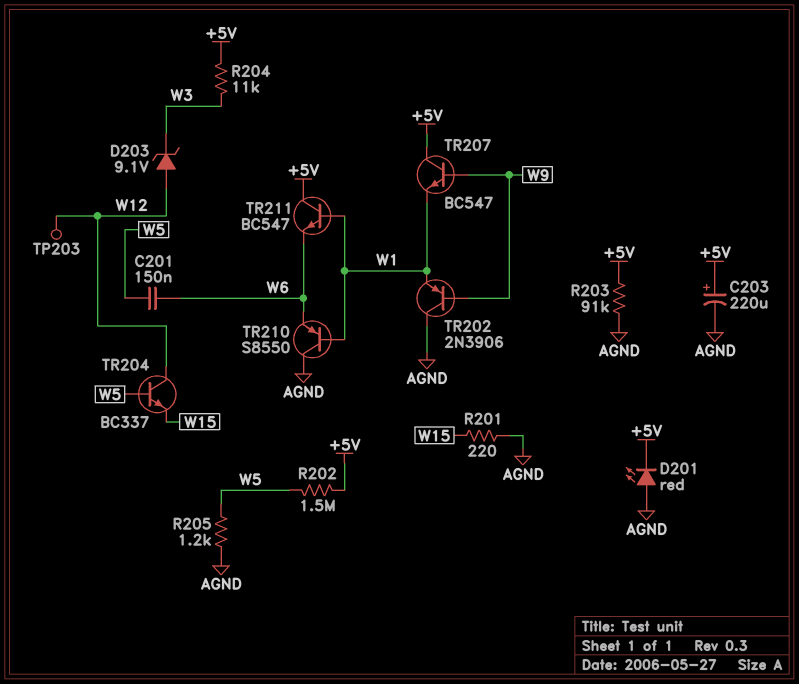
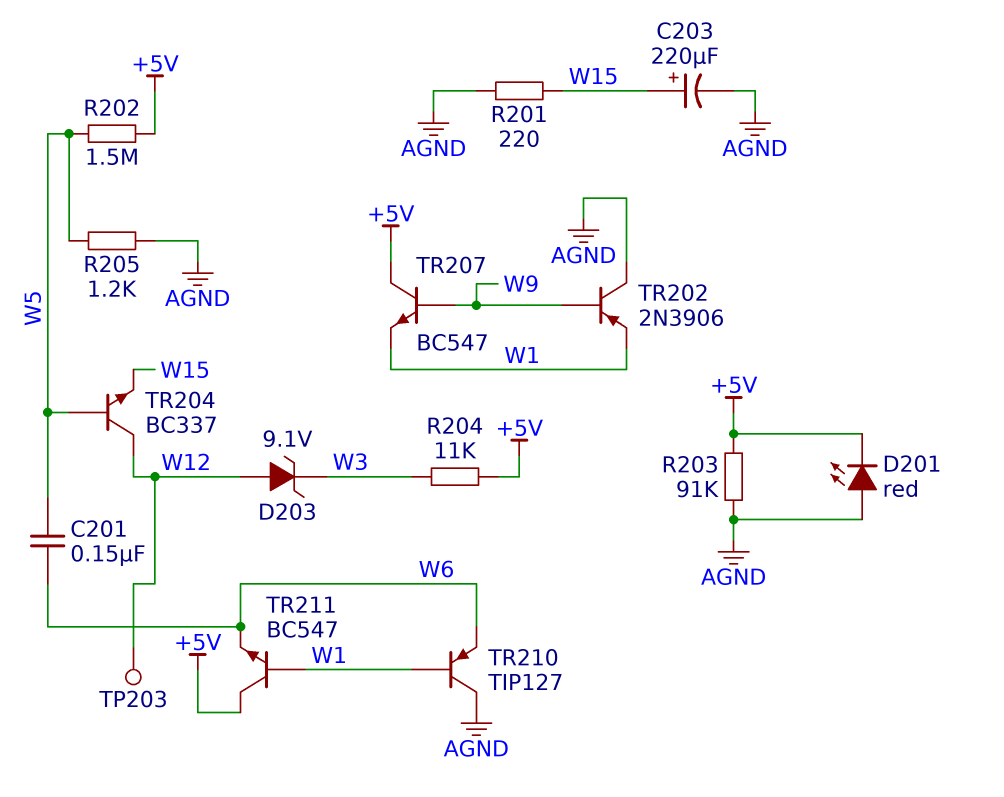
C203: 220uF (plus +5V, minus AGND) -> 220uF (plus W15, minus AGND)
TR210: PNP S8550 (B W1, C AGND, E W6) -> PNP TIP127 (B W1, C AGND, E W6)

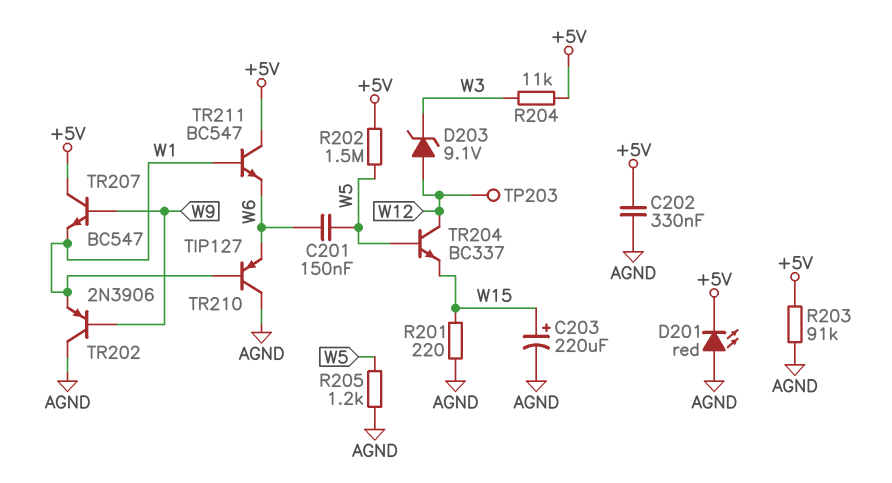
C202: none -> 330nF (+5V, AGND)

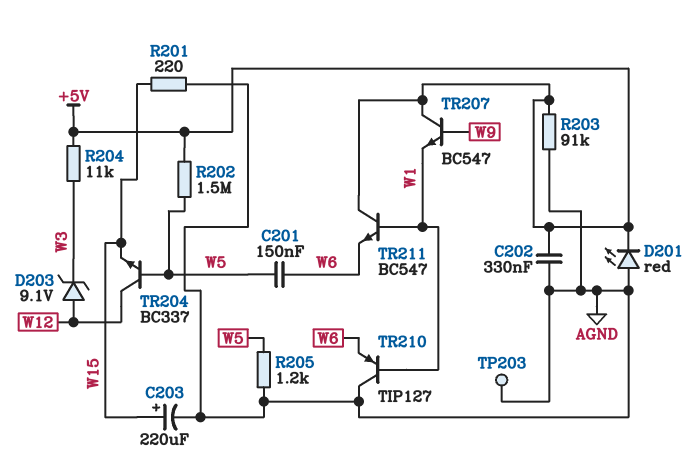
TP203: test point (W12) -> test point (AGND)
TR202: PNP 2N3906 (B W9, C AGND, E W1) -> none

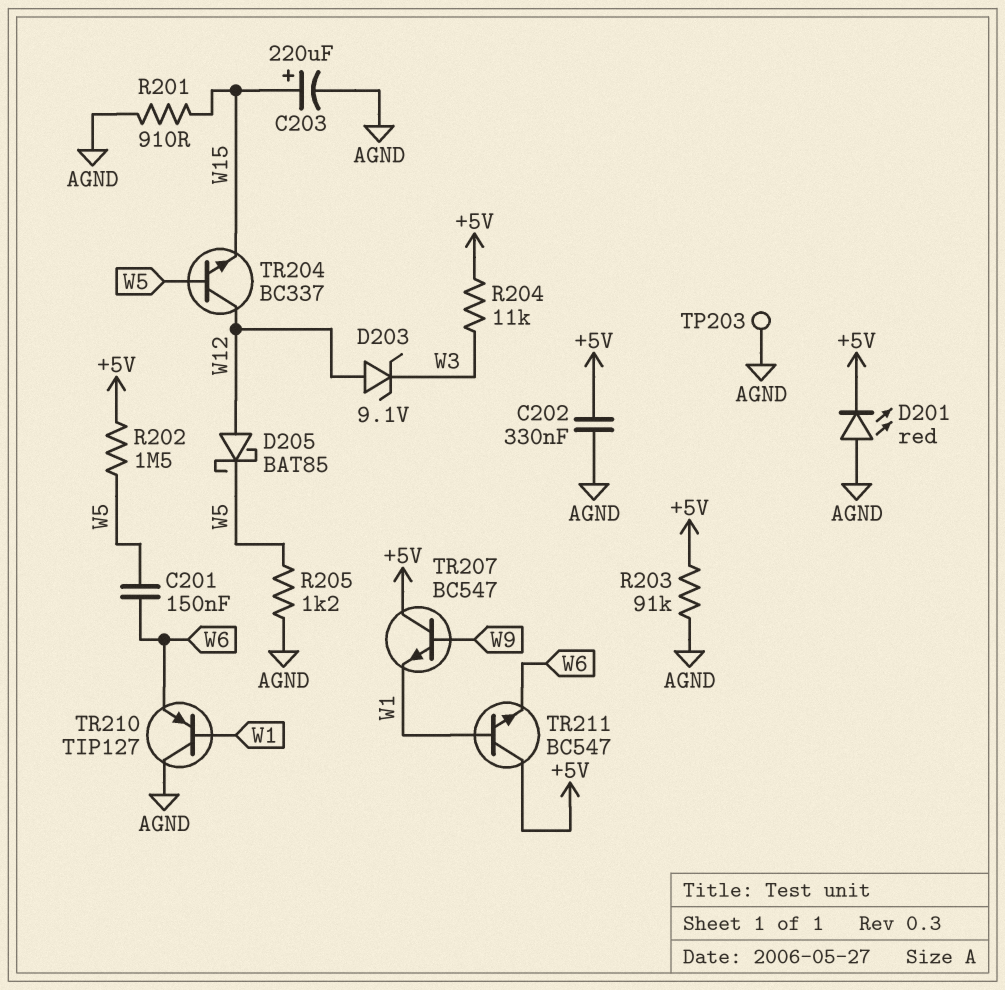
D205: none -> schottky BAT85 (A W12, K W5)
R201: 220 (AGND, W15) -> 910 (AGND, W15)

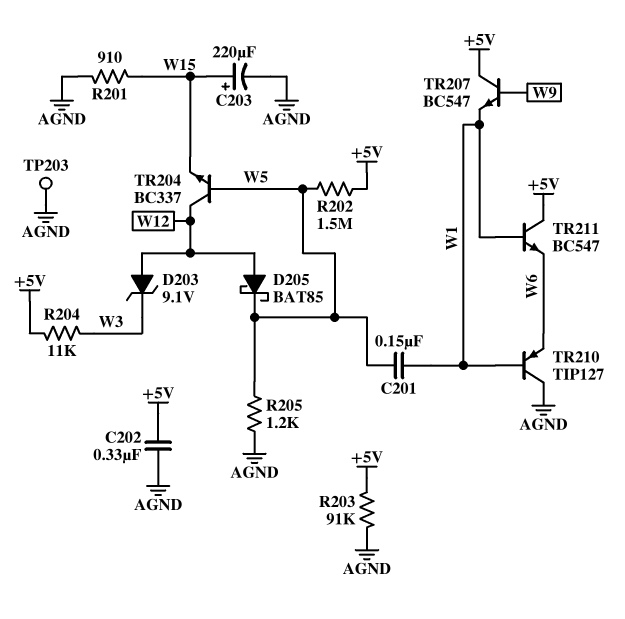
C201: 150nF (W5, W6) -> 150nF (W1, W5)
D201: LED red (A AGND, K +5V) -> none

